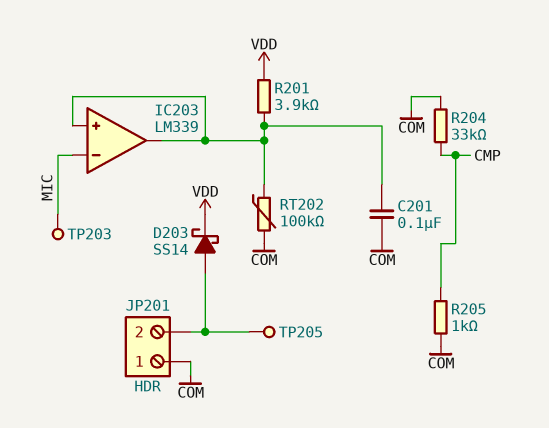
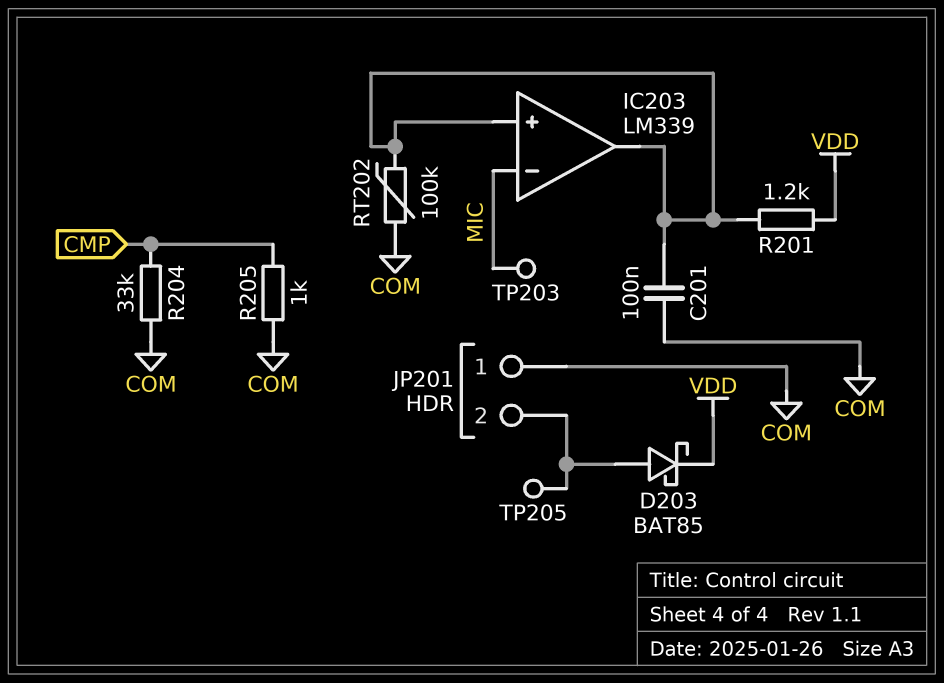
D203: schottky SS14 (A JP201/2, K VDD) -> schottky BAT85 (A JP201/2, K VDD)
R201: 3.9k (IC203/in+, VDD) -> 1.2k (IC203/in+, VDD)

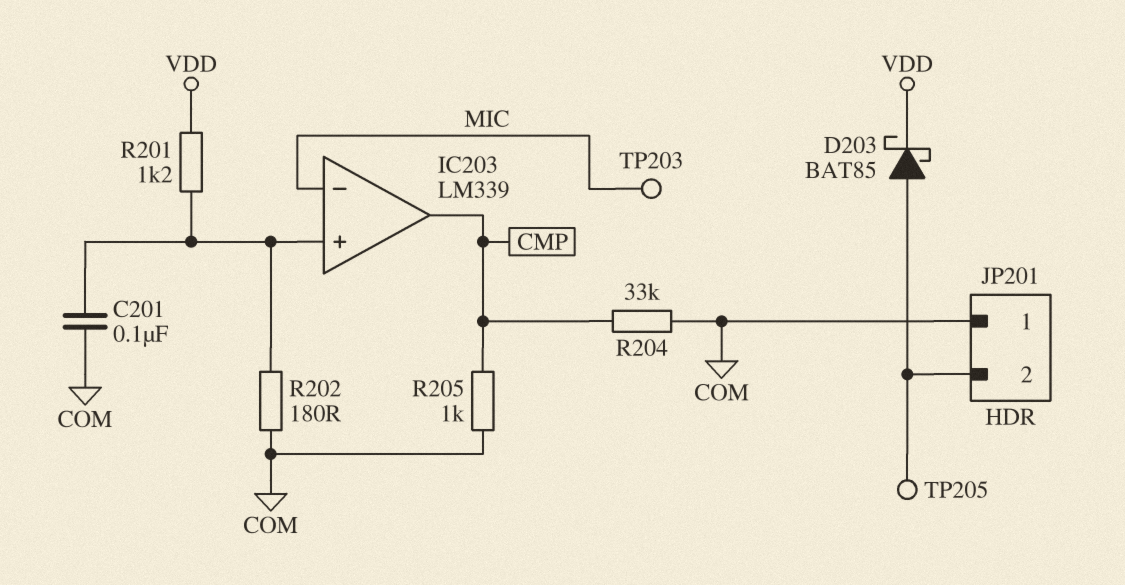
IC203 pin out: IC203/in+ -> CMP
R202: none -> 180 (COM, IC203/in+)
RT202: 100k (COM, IC203/in+) -> none

